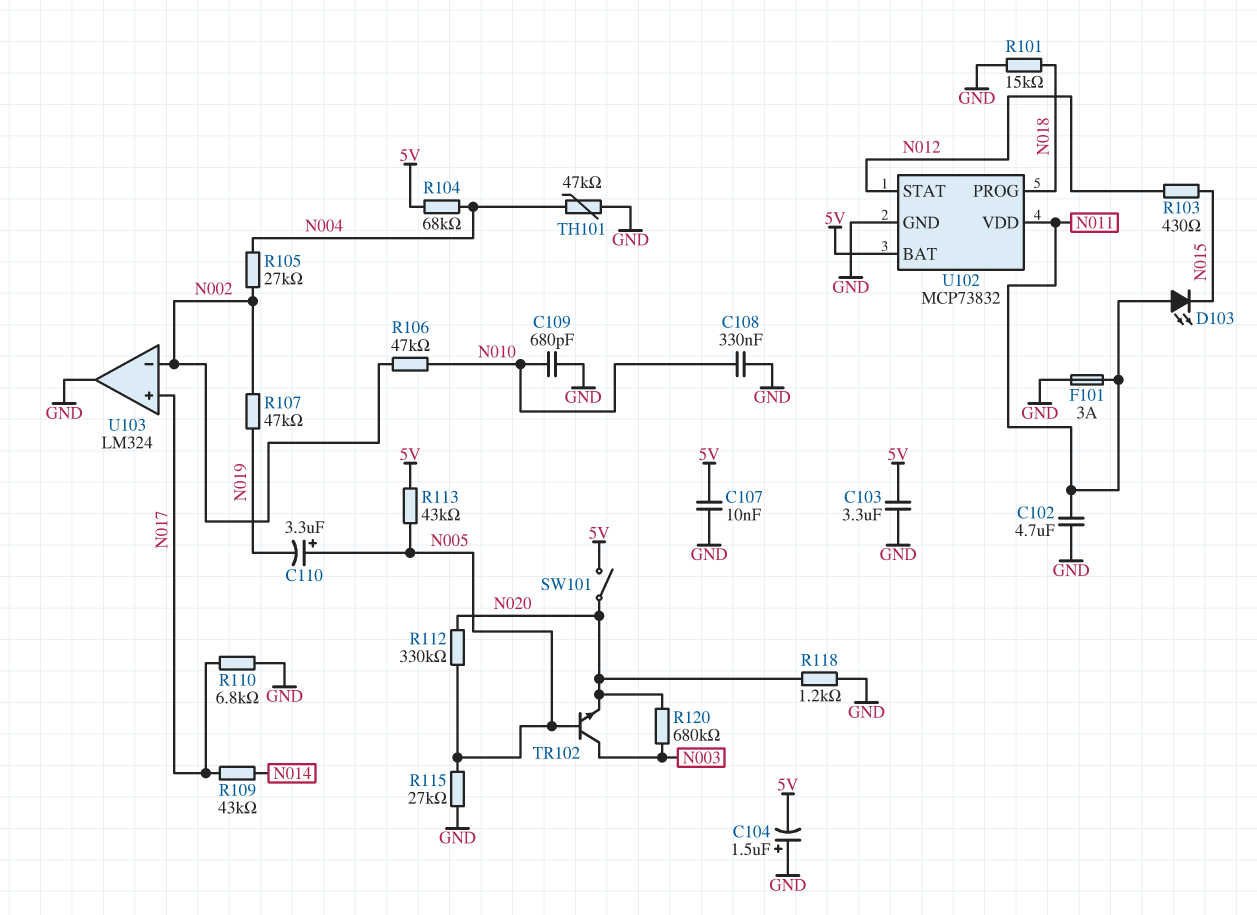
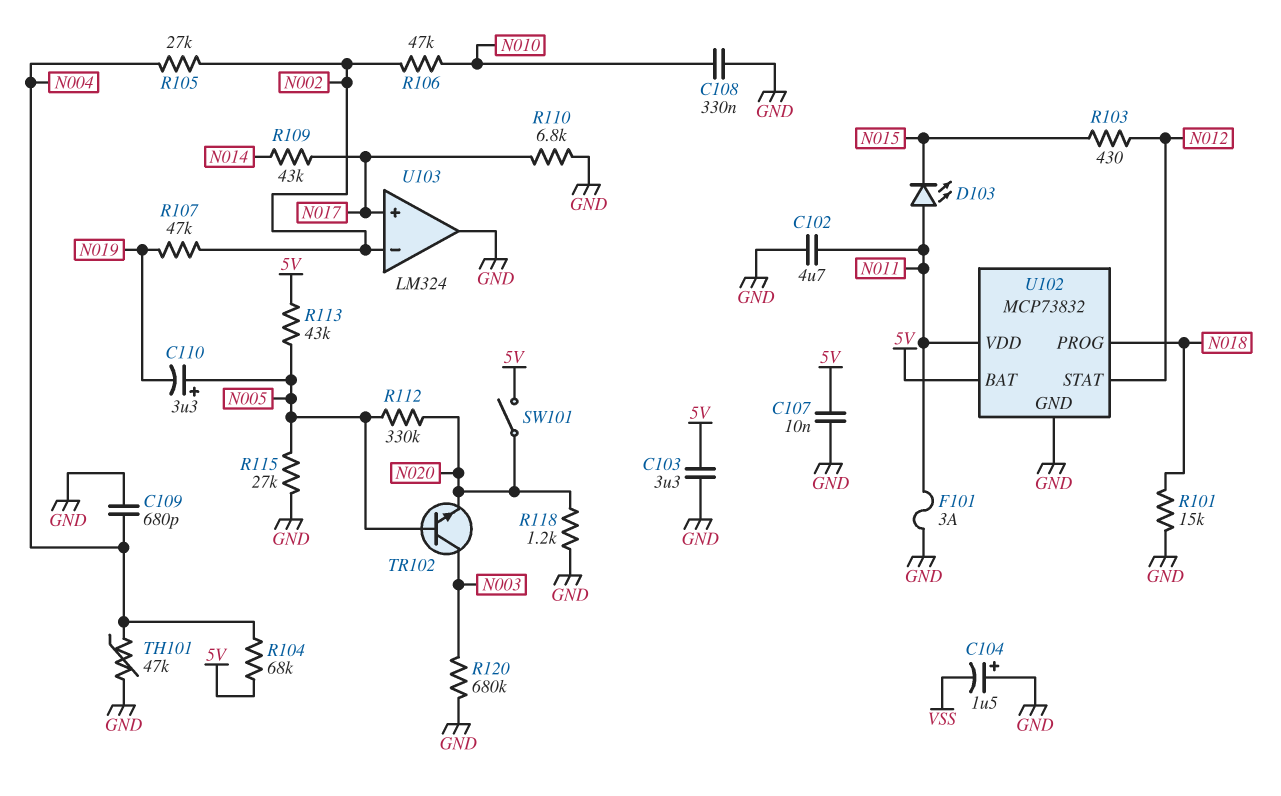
C104: 1.5uF (plus GND, minus 5V) -> 1.5uF (plus GND, minus VSS)
C109: 680pF (GND, N010) -> 680pF (GND, N004)
R120: 680k (N003, N020) -> 680k (GND, N003)

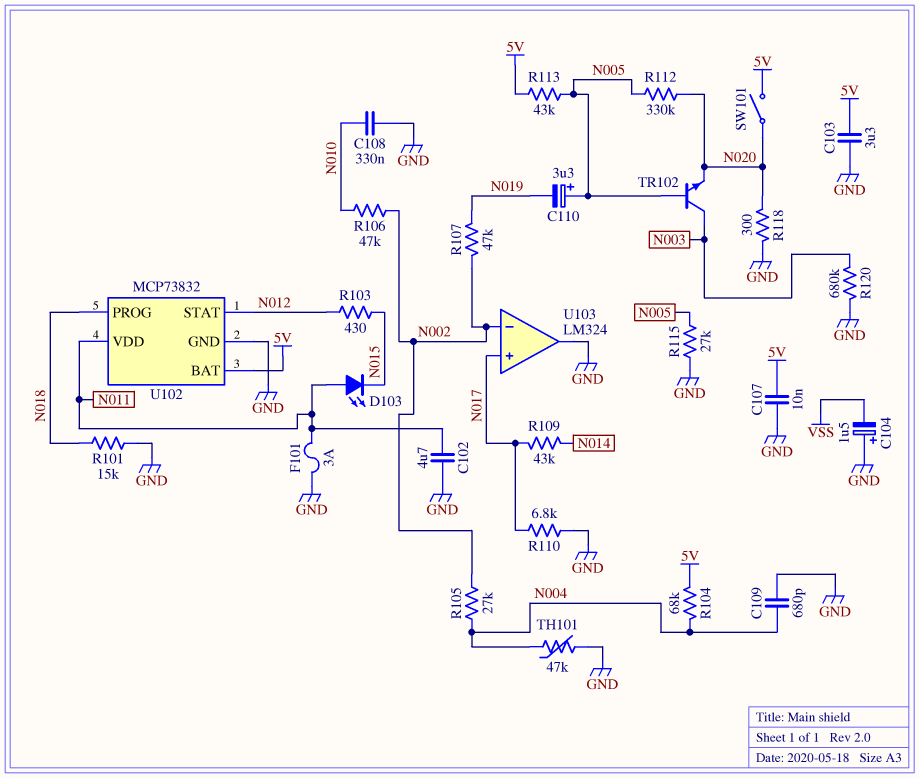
R118: 1.2k (GND, N020) -> 300 (GND, N020)

